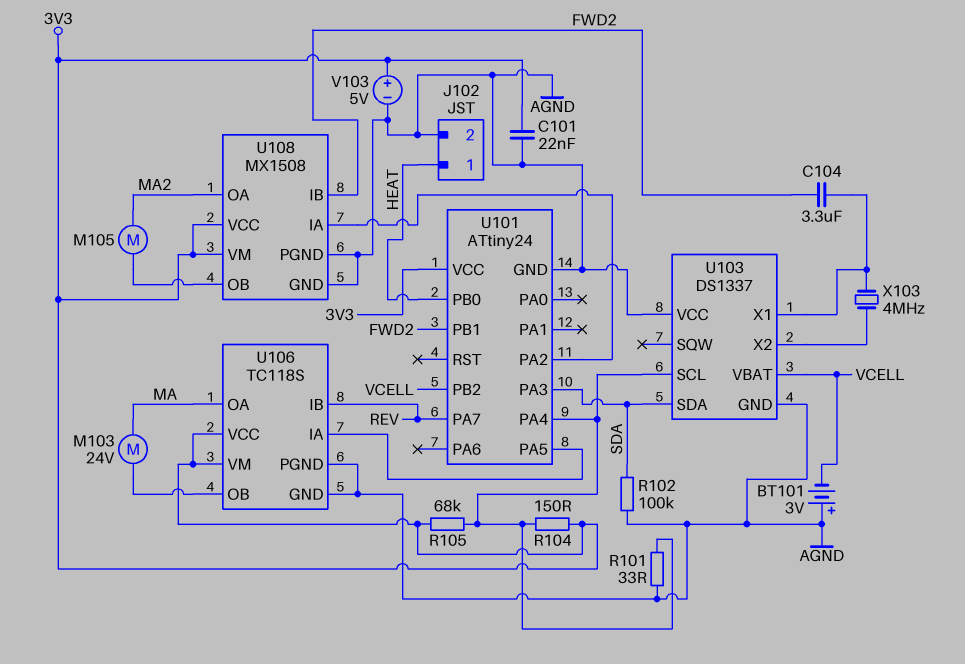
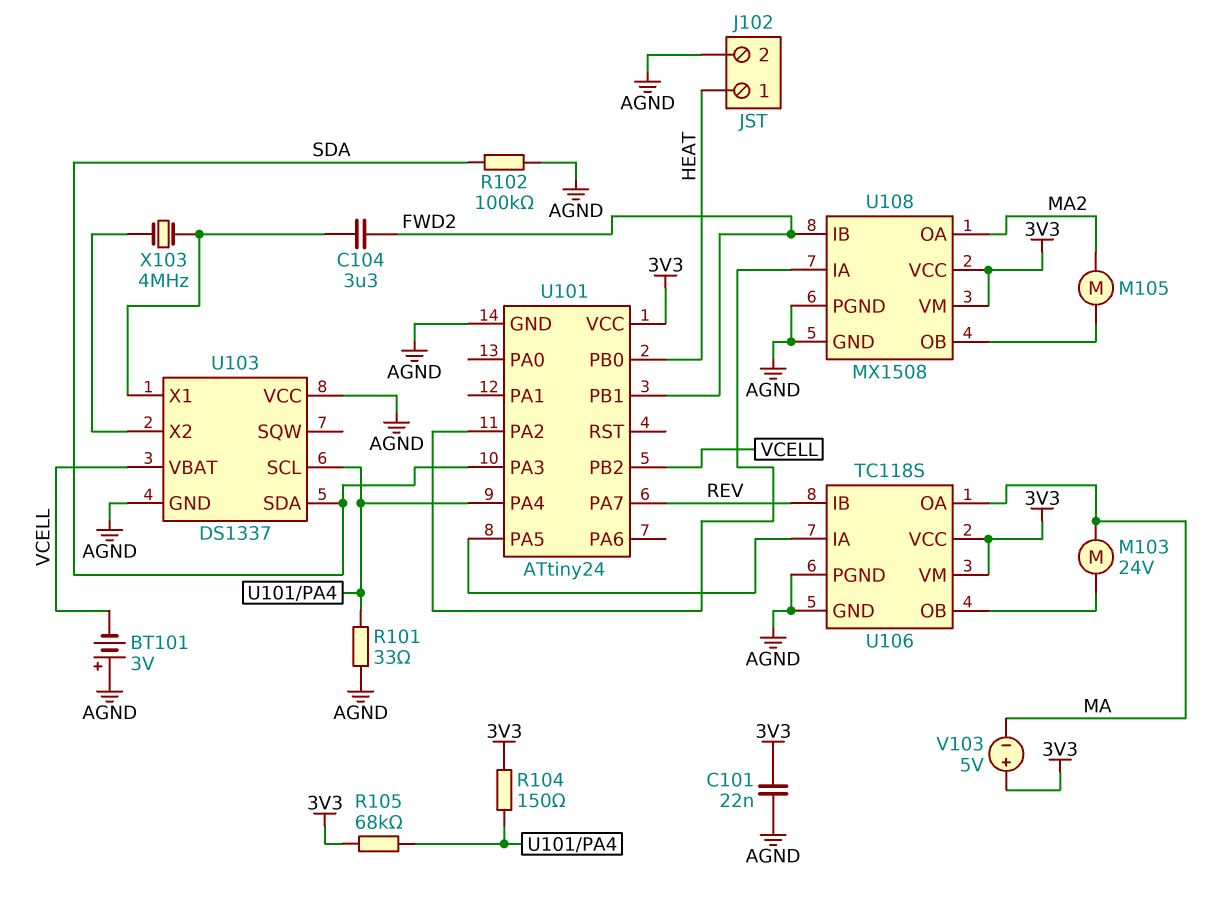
V103: 5V (plus 3V3, minus AGND) -> 5V (plus 3V3, minus MA)

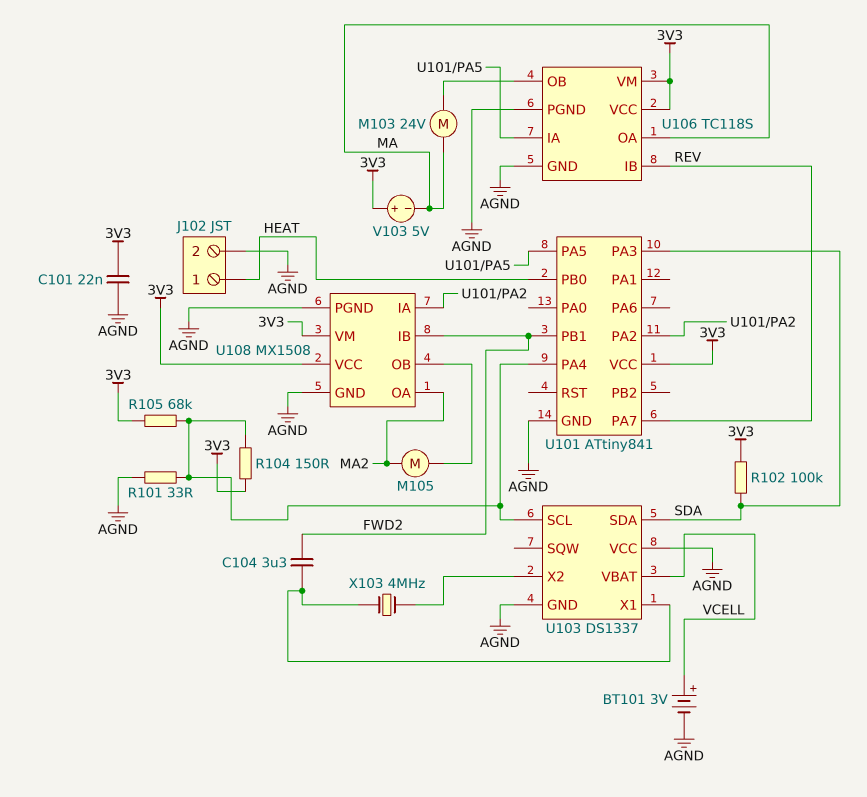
BT101: 3V (plus AGND, minus VCELL) -> 3V (plus VCELL, minus AGND)
R102: 100k (AGND, SDA) -> 100k (3V3, SDA)
U101: ATtiny24 -> ATtiny841
U101 pin PB2: VCELL -> none

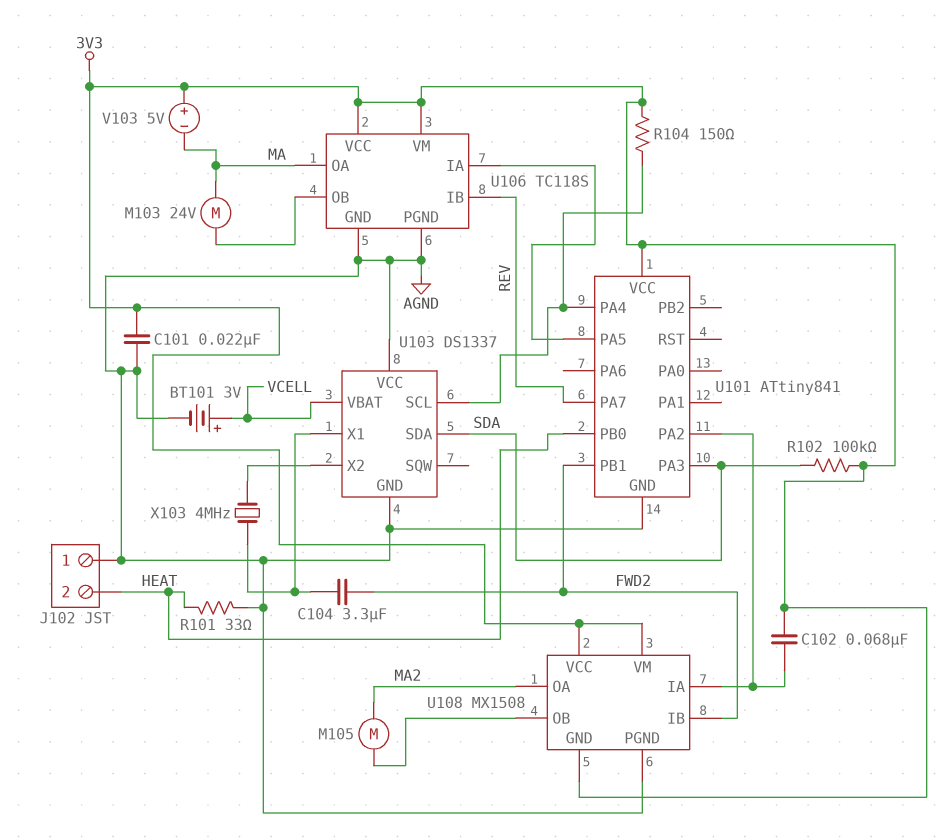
C102: none -> 68nF (3V3, U101/PA2)
J102 pin 1: HEAT -> AGND
J102 pin 2: AGND -> HEAT
R101: 33 (AGND, U101/PA4) -> 33 (AGND, HEAT)
R105: 68k (3V3, U101/PA4) -> none
U108 pin GND: AGND -> 3V3

